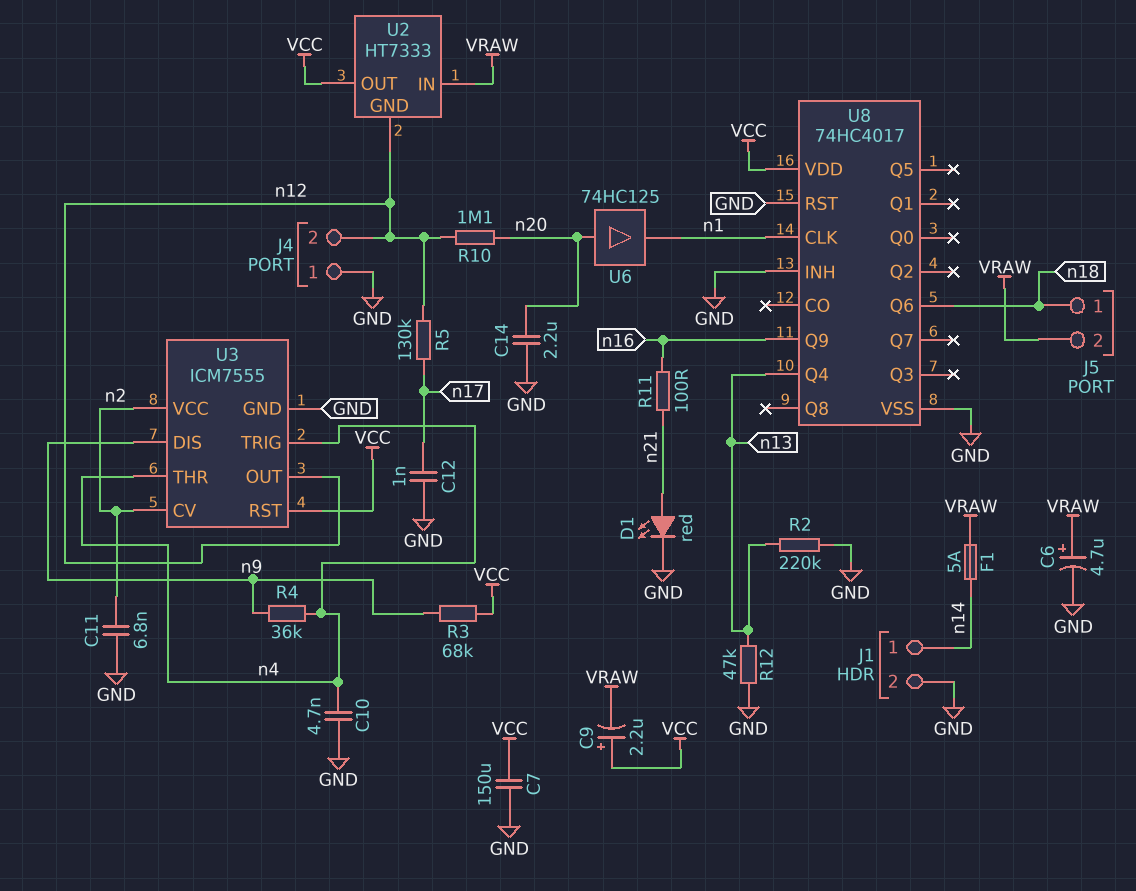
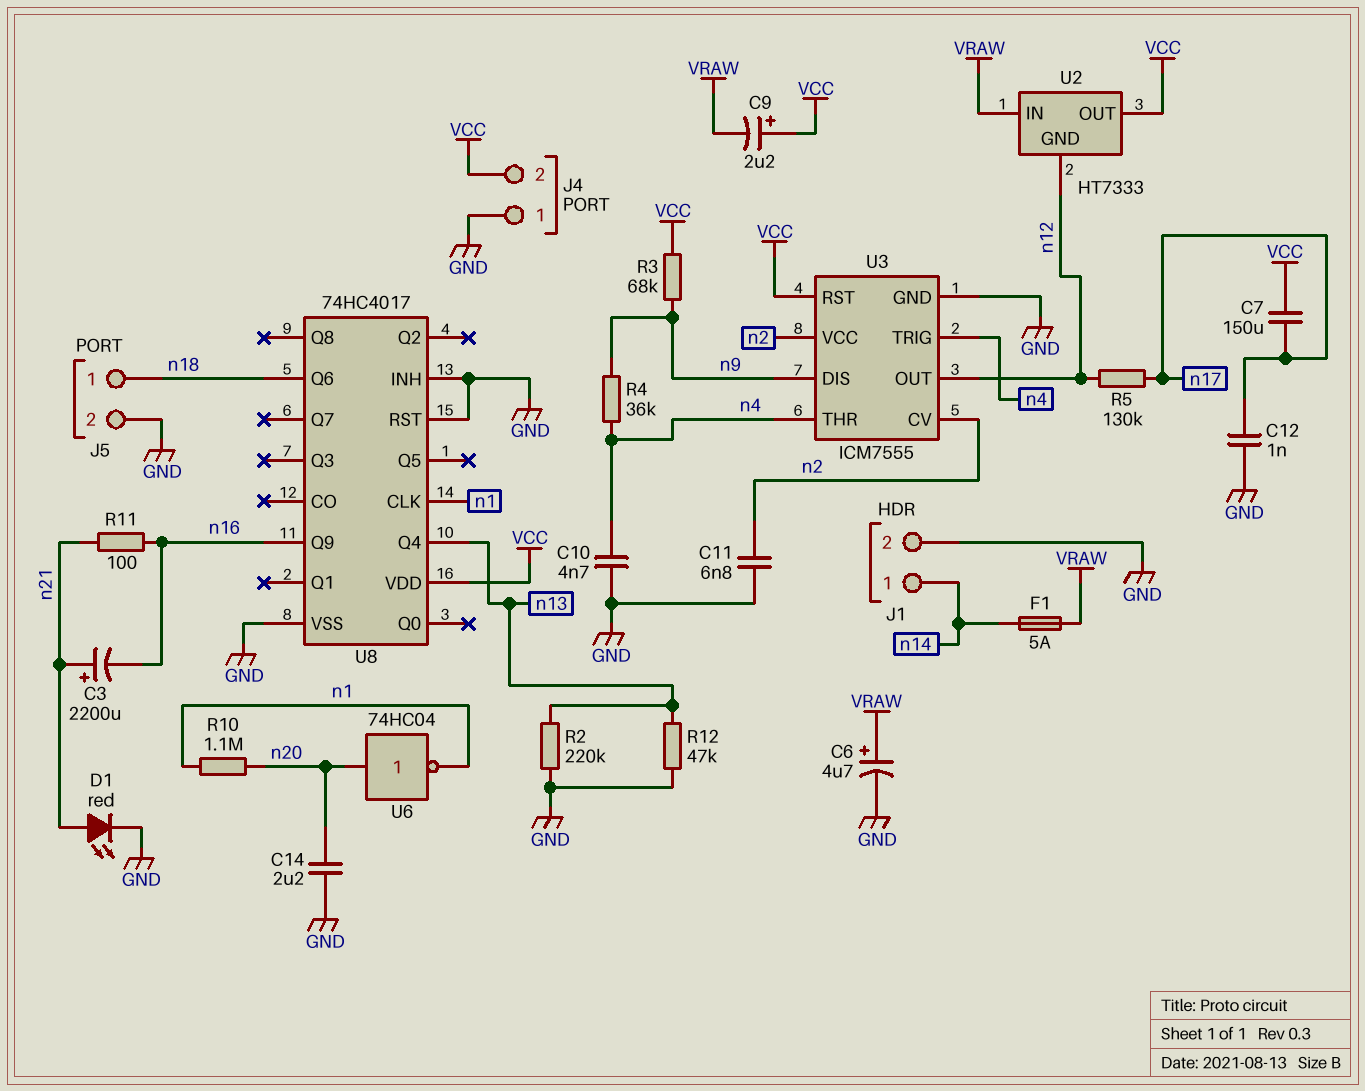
C3: none -> 2200uF (plus n21, minus n16)
C7: 150uF (GND, VCC) -> 150uF (VCC, n17)
J4 pin 2: n12 -> VCC
J5 pin 2: VRAW -> GND
R10: 1.1M (n12, n20) -> 1.1M (n1, n20)
U6: buffer 74HC125 (in n20, out n1) -> NOT 74HC04 (in n20, out n1)

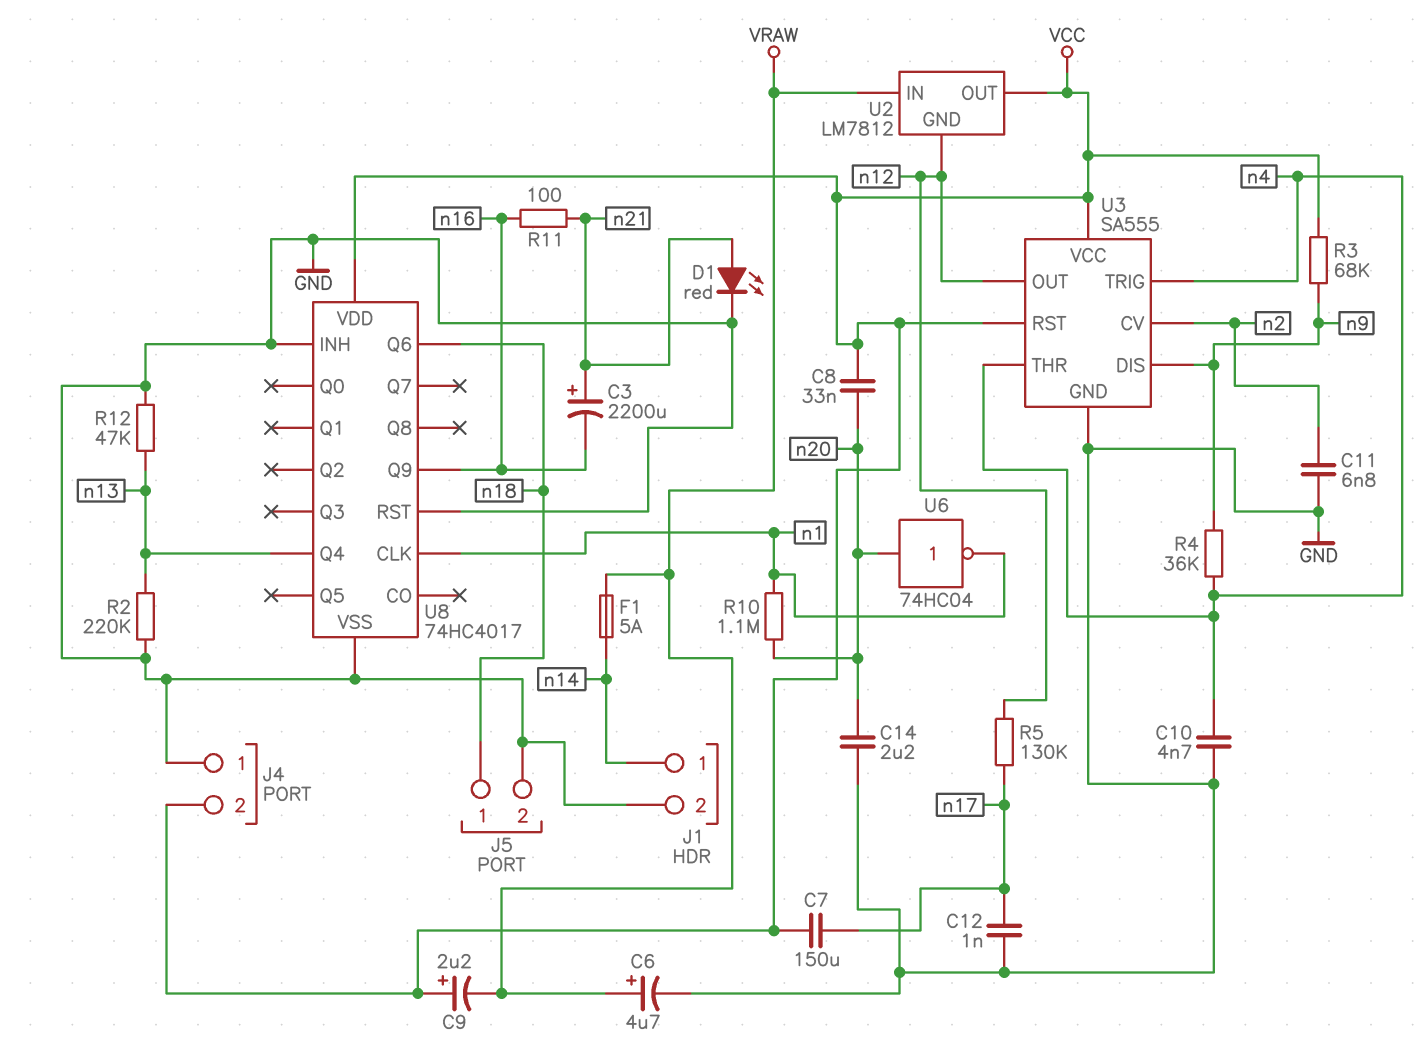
C8: none -> 33nF (VCC, n20)
U2: HT7333 -> LM7812
U3: ICM7555 -> SA555
U3 pin VCC: n2 -> VCC

